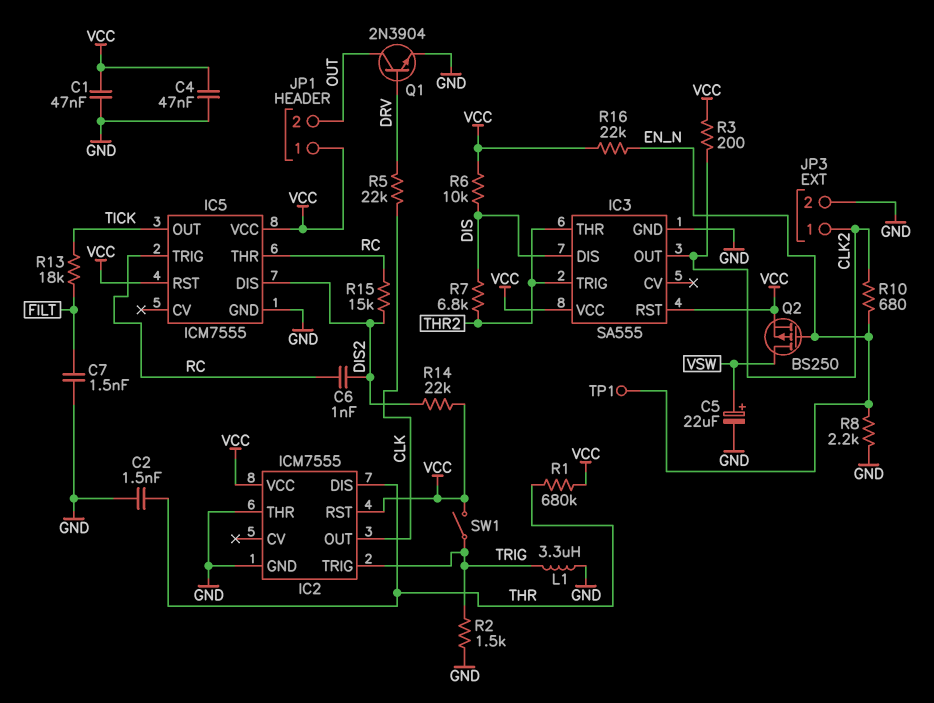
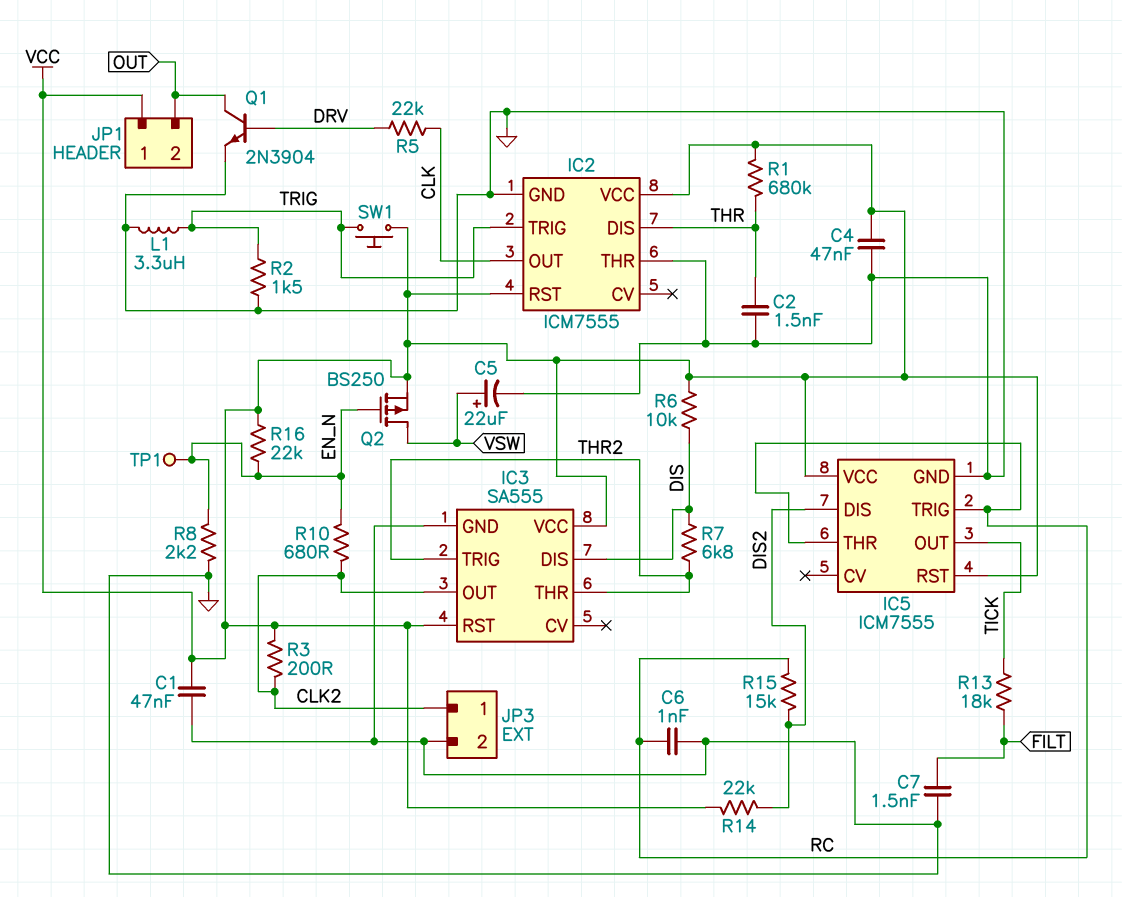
C6: 1nF (DIS2, RC) -> 1nF (GND, RC)
SW1: switch (TRIG, VCC) -> button (TRIG, VCC)

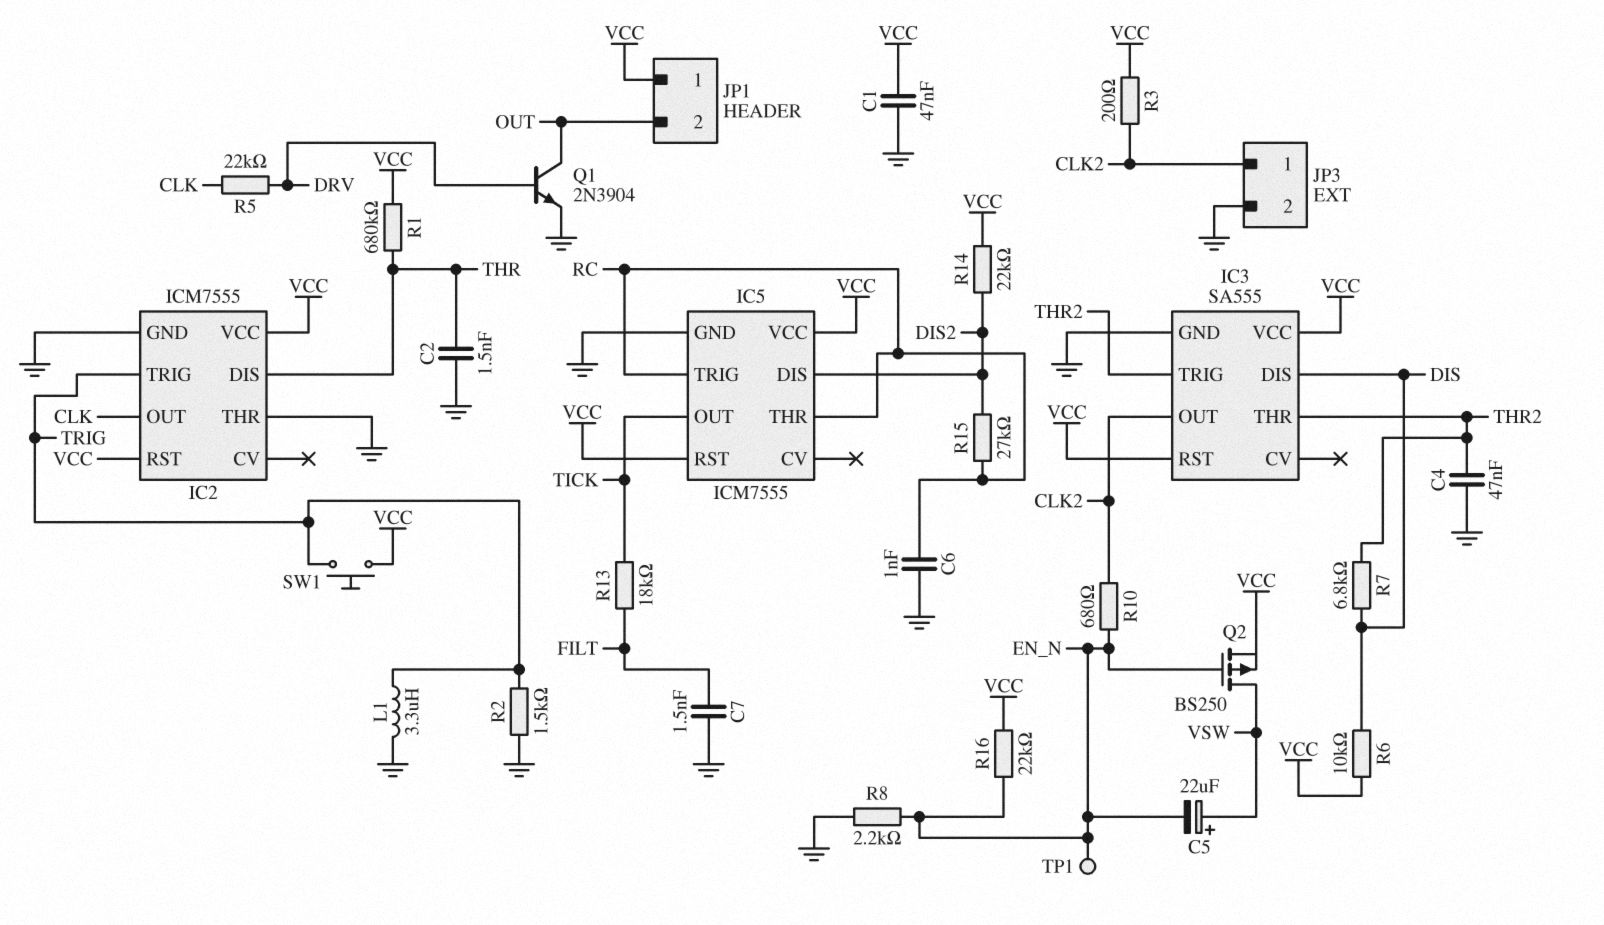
C4: 47nF (GND, VCC) -> 47nF (GND, THR2)
C5: 22uF (plus VSW, minus GND) -> 22uF (plus VSW, minus EN_N)
R15: 15k (DIS2, RC) -> 27k (DIS2, RC)

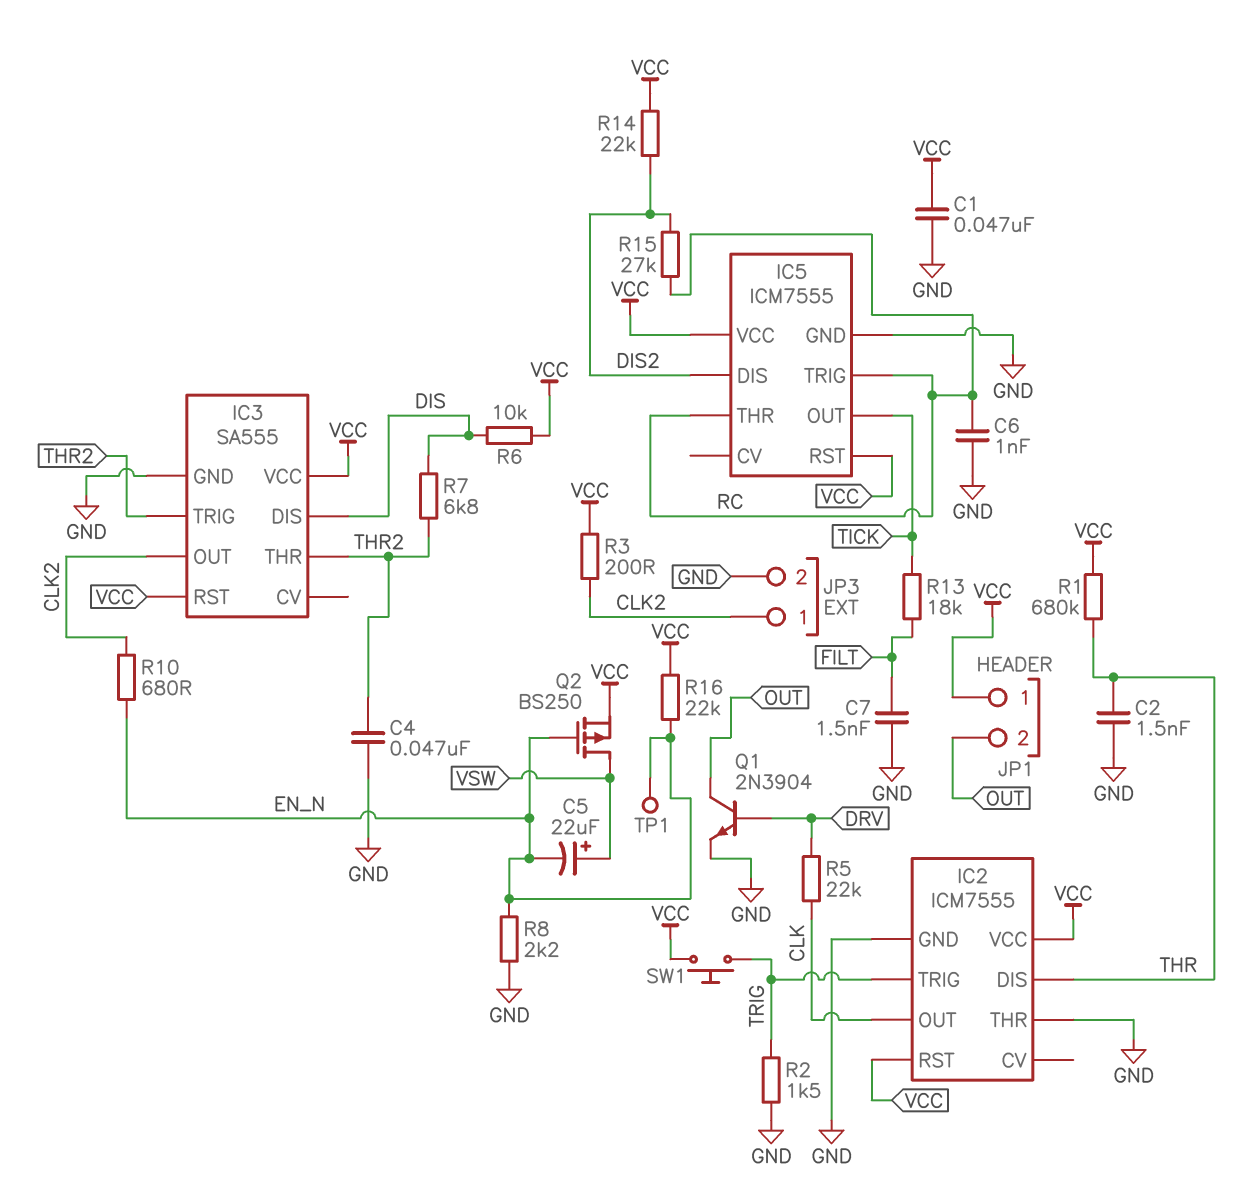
L1: 3.3uH (GND, TRIG) -> none

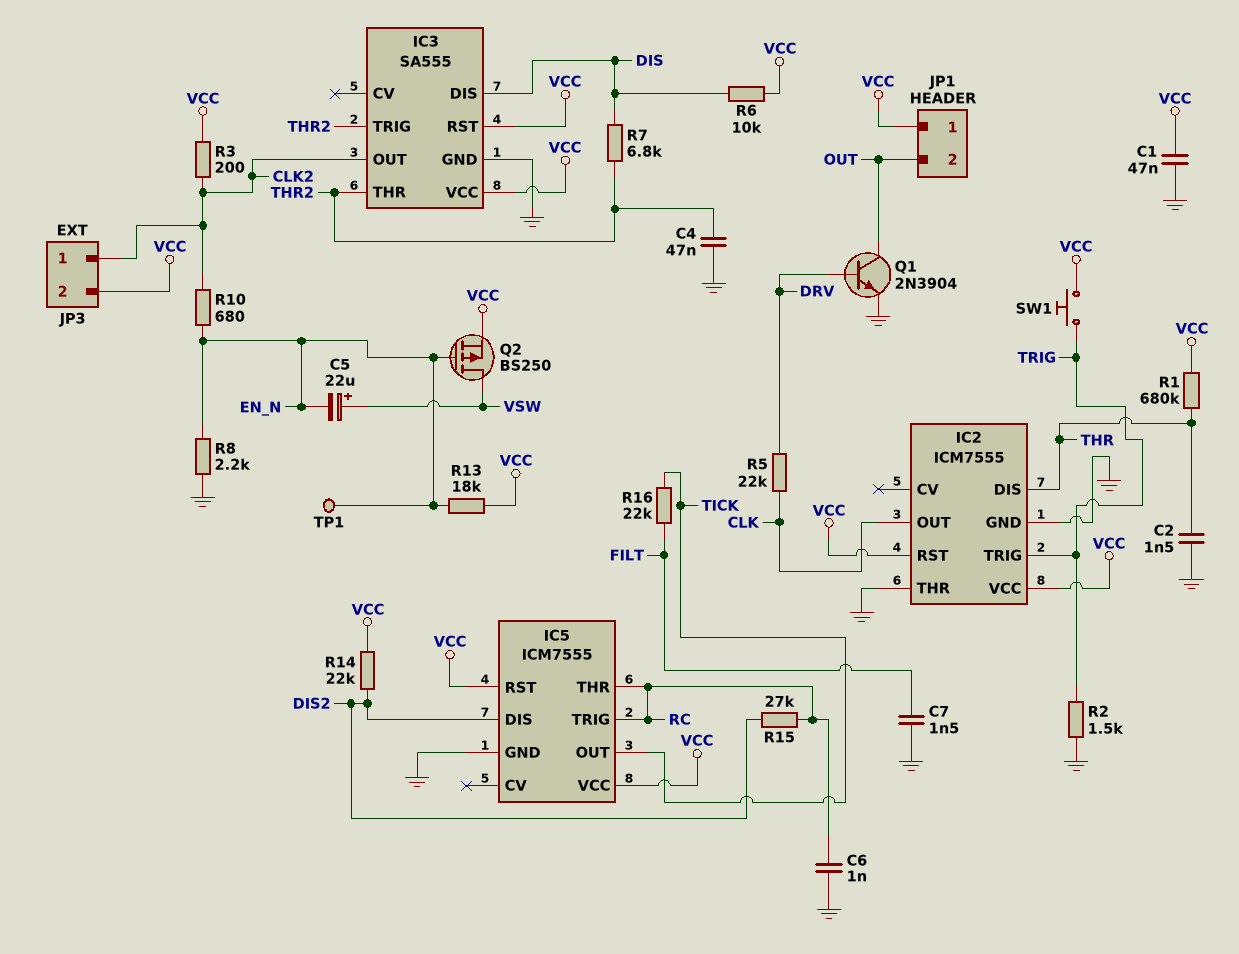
JP3 pin 2: GND -> VCC
R13: 18k (FILT, TICK) -> 18k (EN_N, VCC)
R16: 22k (EN_N, VCC) -> 22k (FILT, TICK)

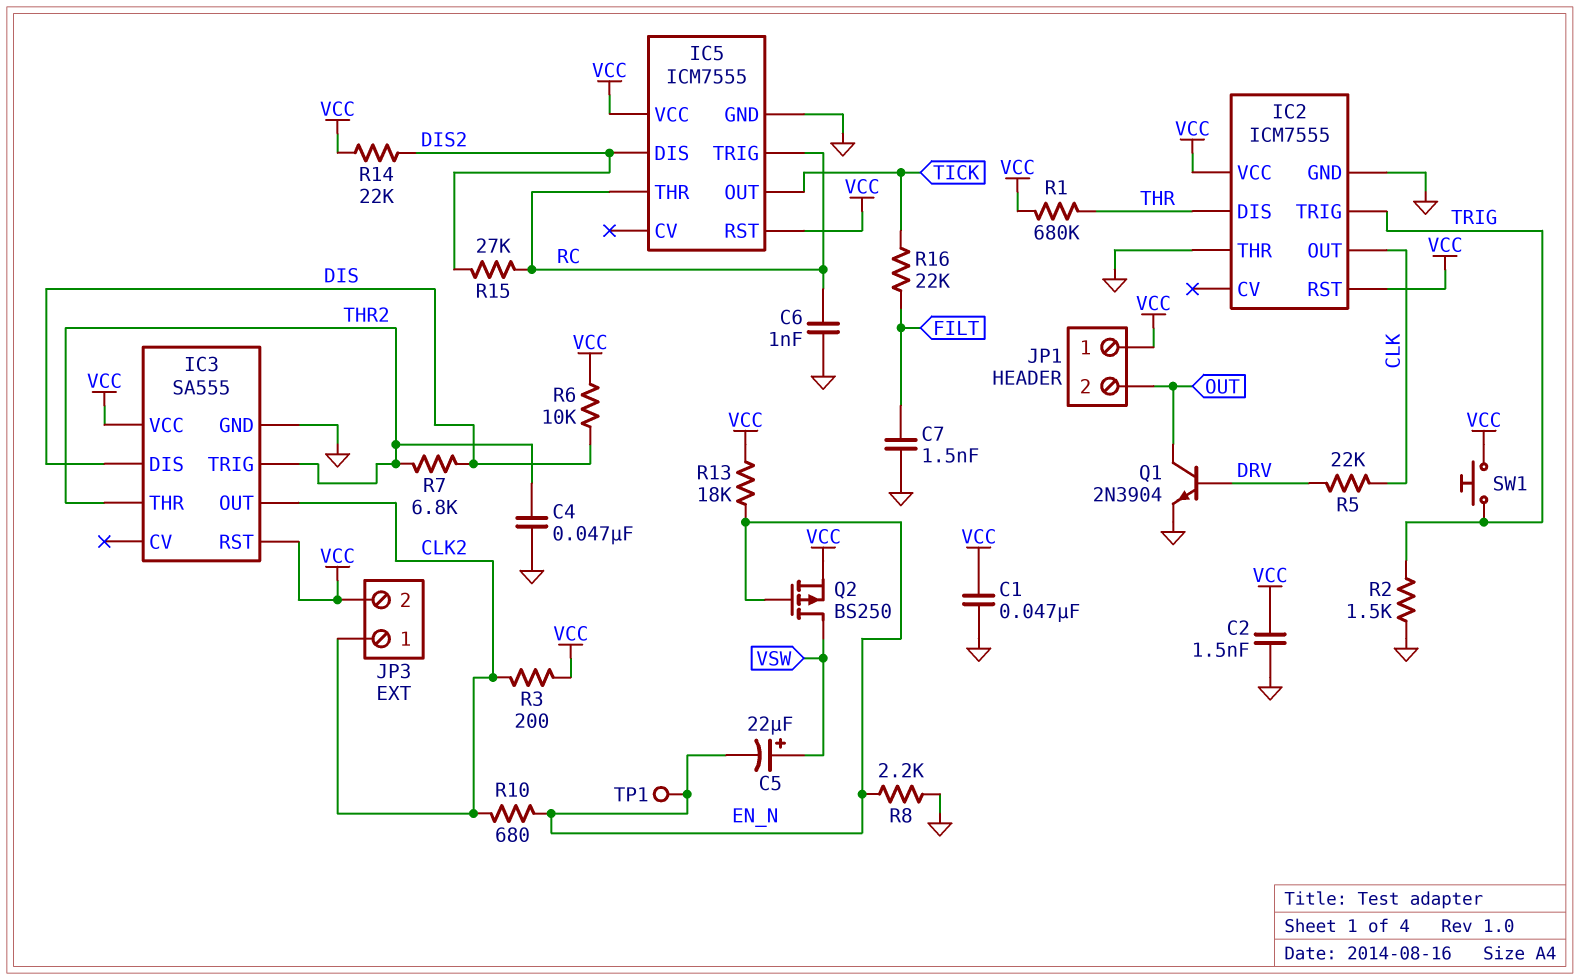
C2: 1.5nF (GND, THR) -> 1.5nF (GND, VCC)

